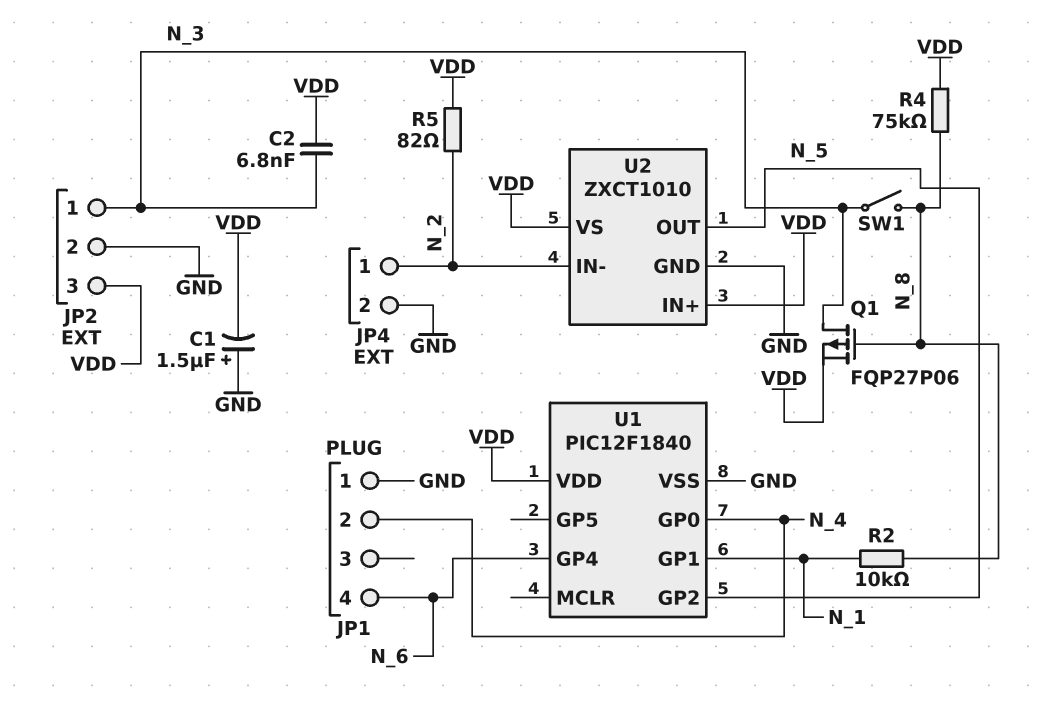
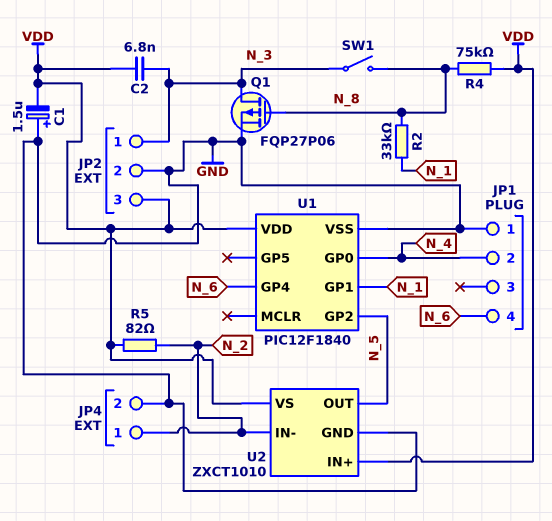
Q1: PMOS FQP27P06 (G N_8, D N_3, S VDD) -> PMOS FQP27P06 (G N_8, D N_3, S GND)
R2: 10k (N_1, N_8) -> 33k (N_1, N_8)

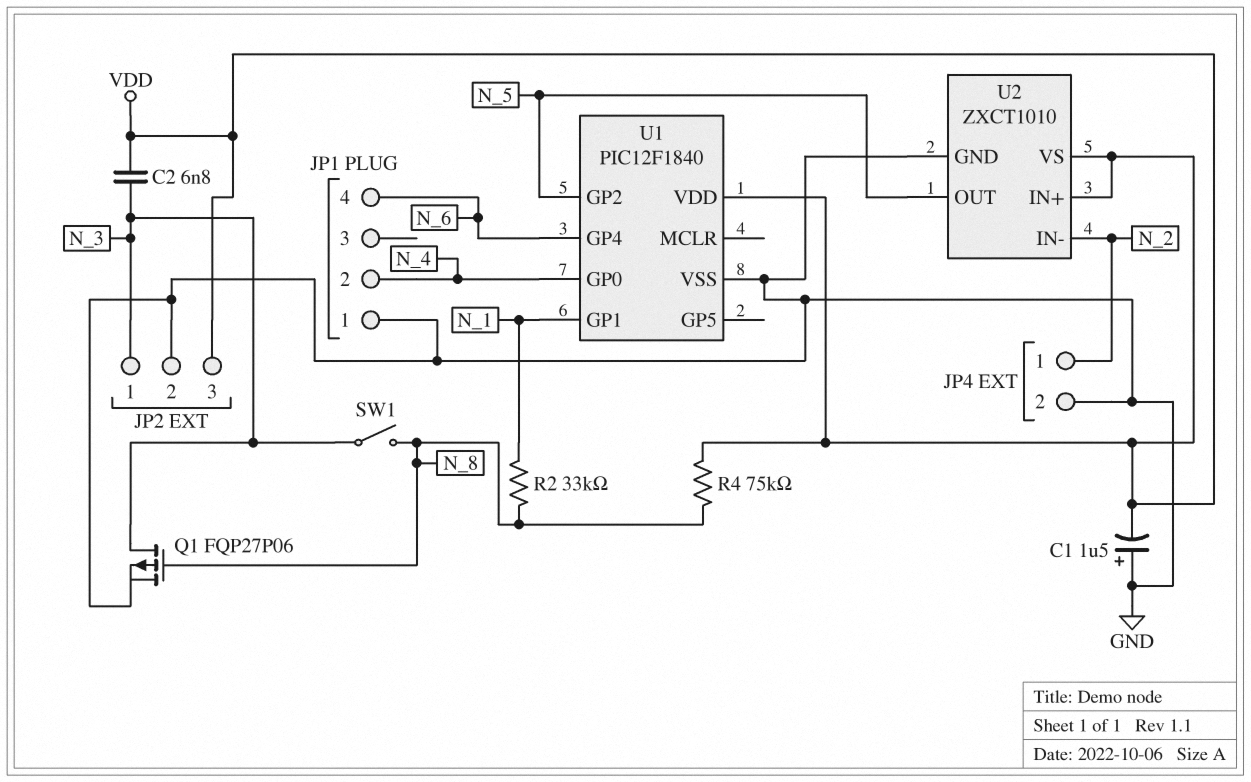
R5: 82 (N_2, VDD) -> none

